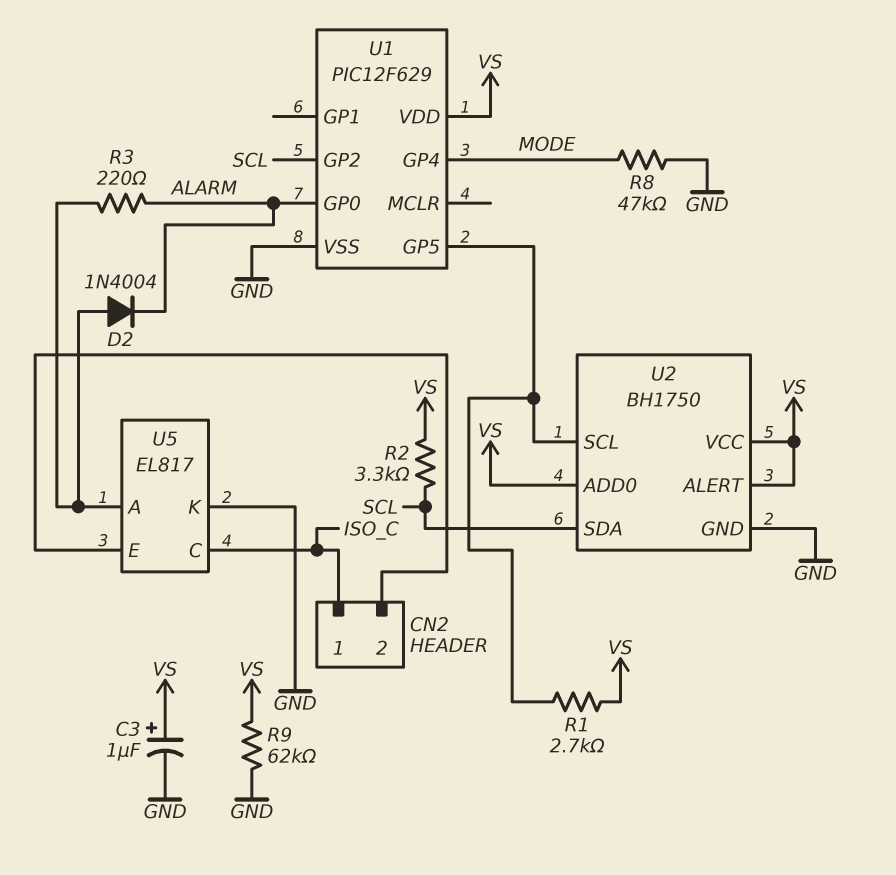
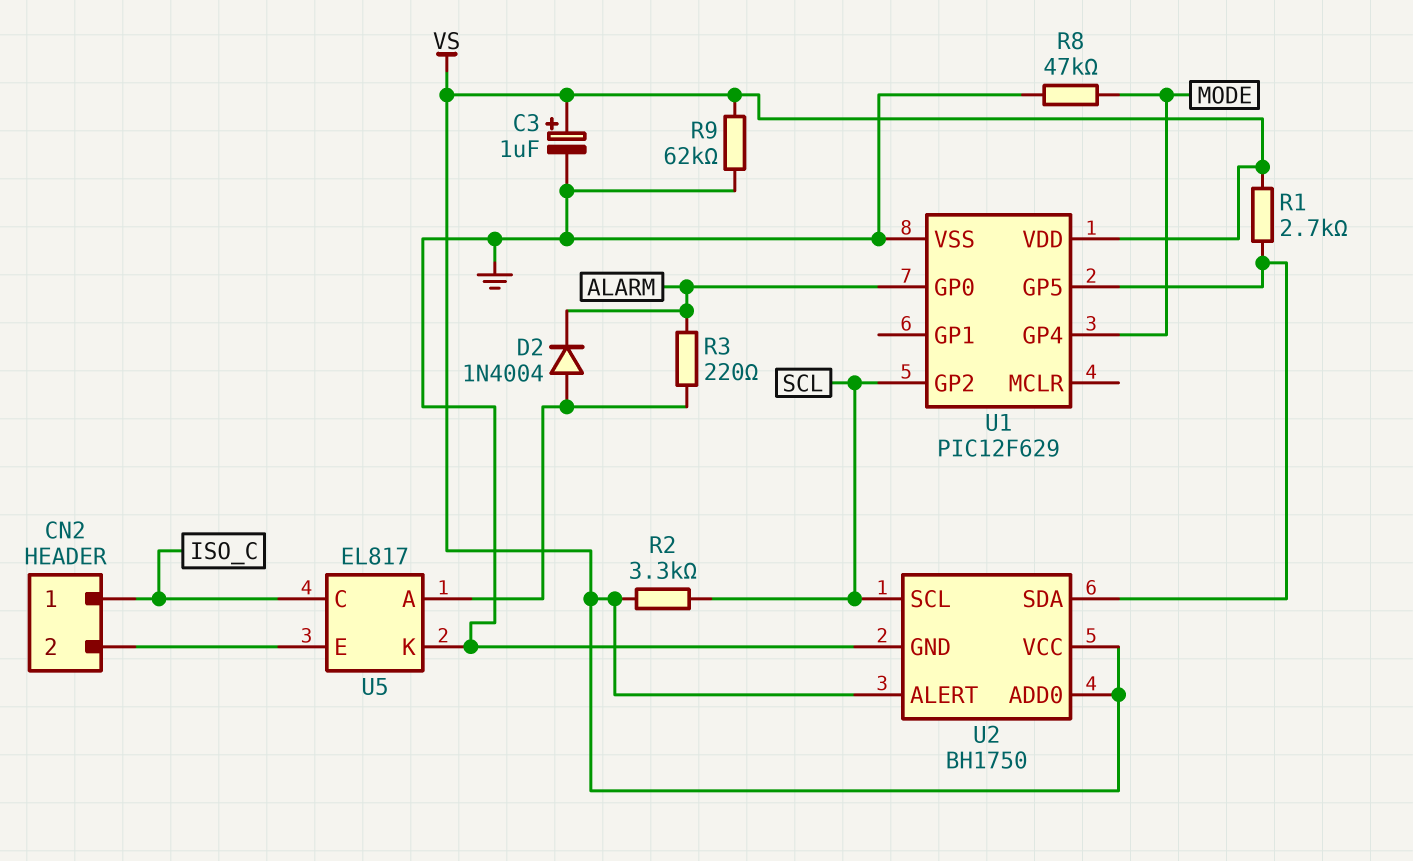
U2 pin SCL: U1/GP5 -> SCL
U2 pin SDA: SCL -> U1/GP5

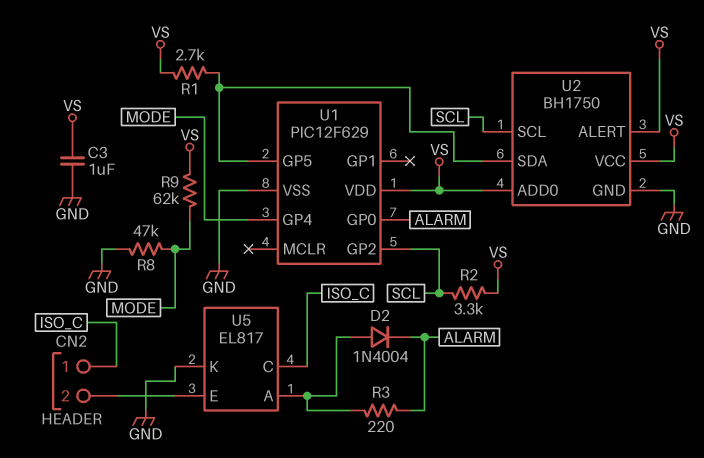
C3: 1uF (plus VS, minus GND) -> 1uF (GND, VS)
R9: 62k (GND, VS) -> 62k (MODE, VS)

